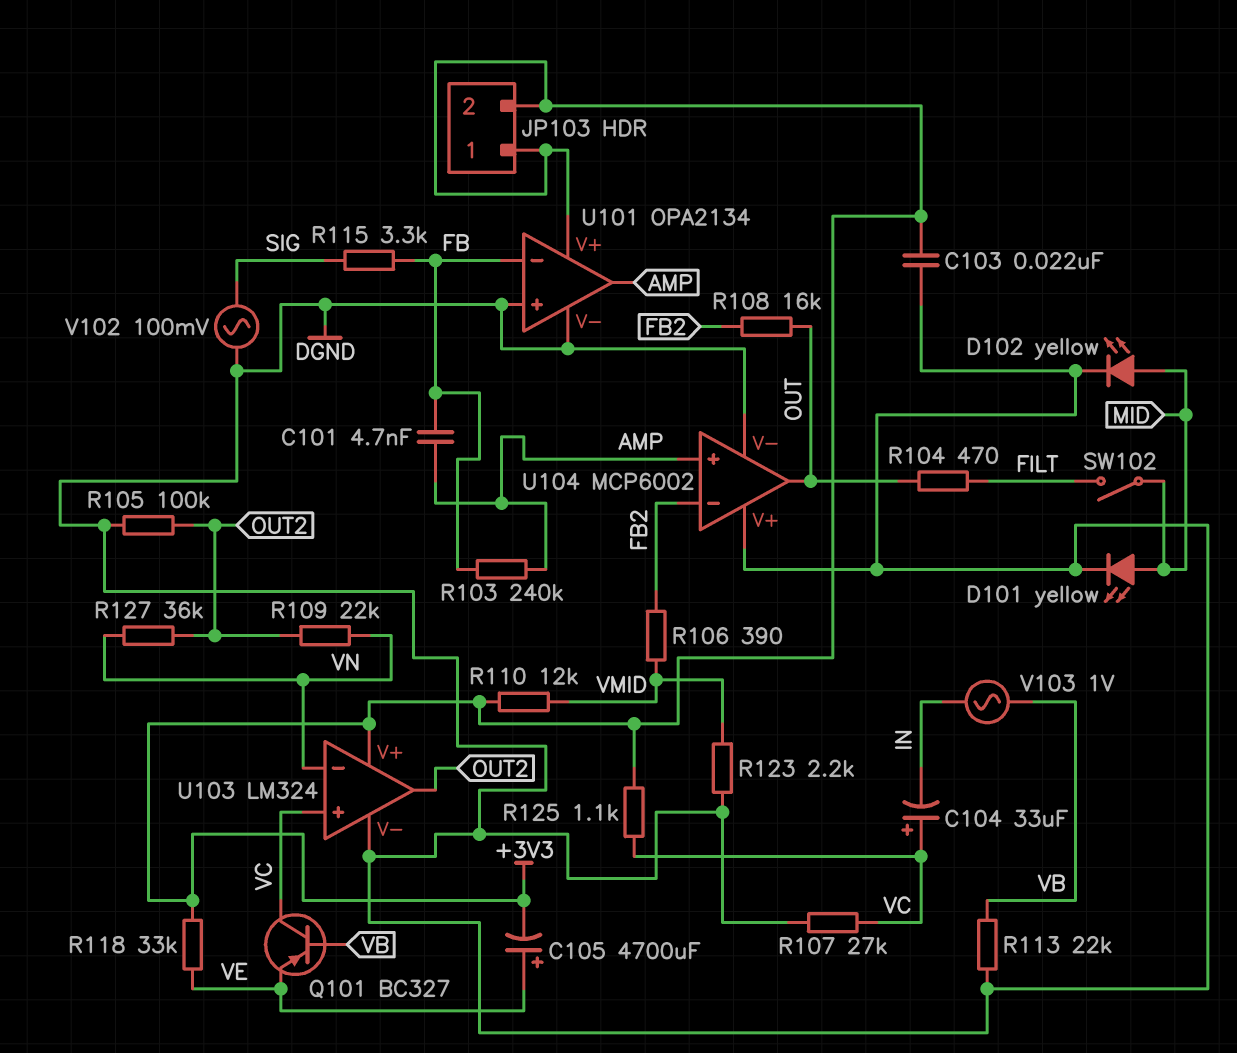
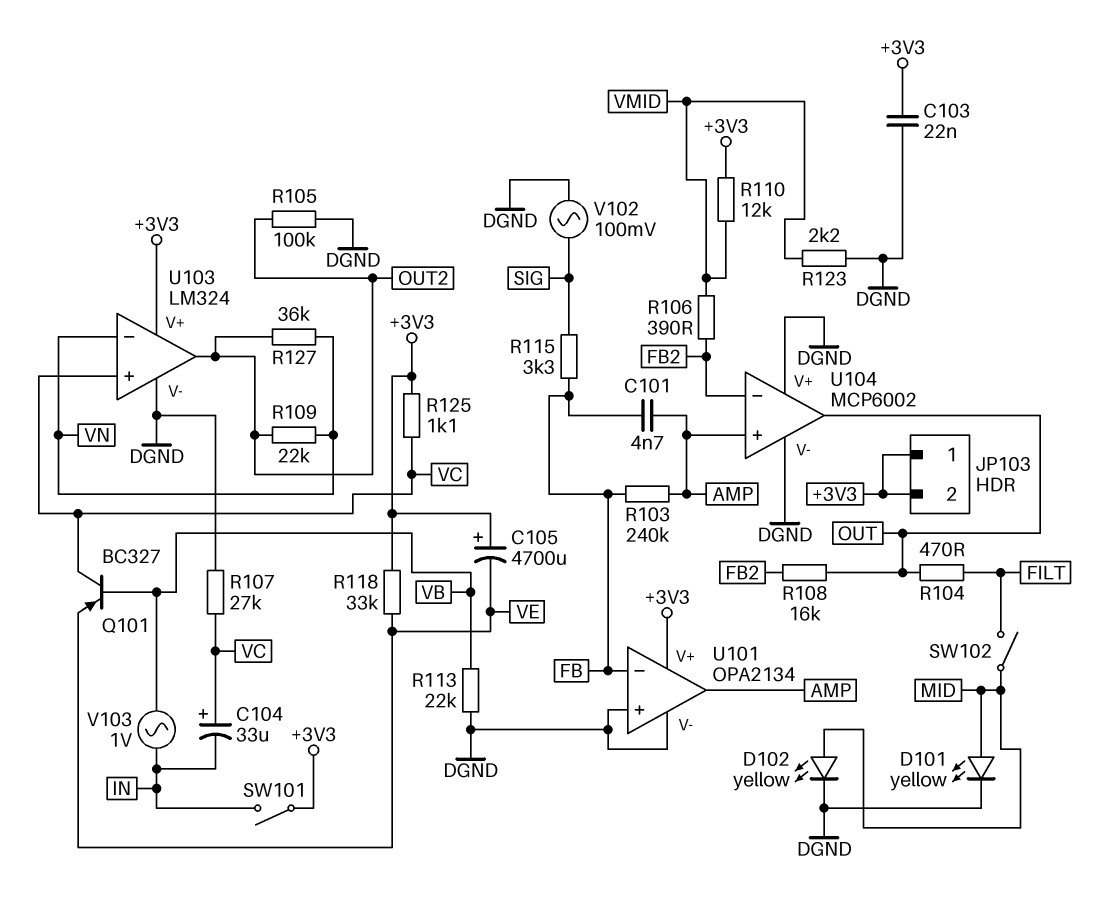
C105: 4700uF (plus VE, minus +3V3) -> 4700uF (plus +3V3, minus VE)
SW101: none -> switch (+3V3, IN)

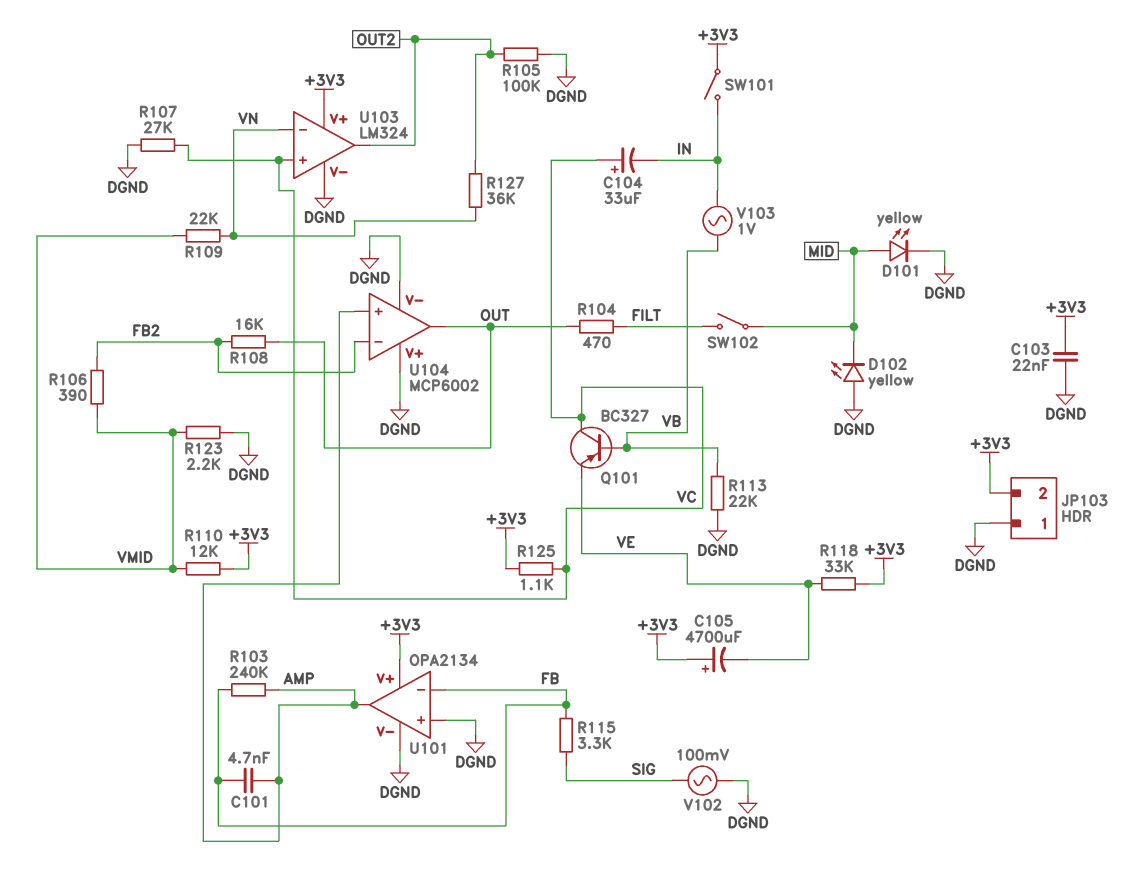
D102: LED yellow (A MID, K DGND) -> LED yellow (A DGND, K MID)
JP103 pin 1: +3V3 -> DGND
R109: 22k (OUT2, VN) -> 22k (VMID, VN)

